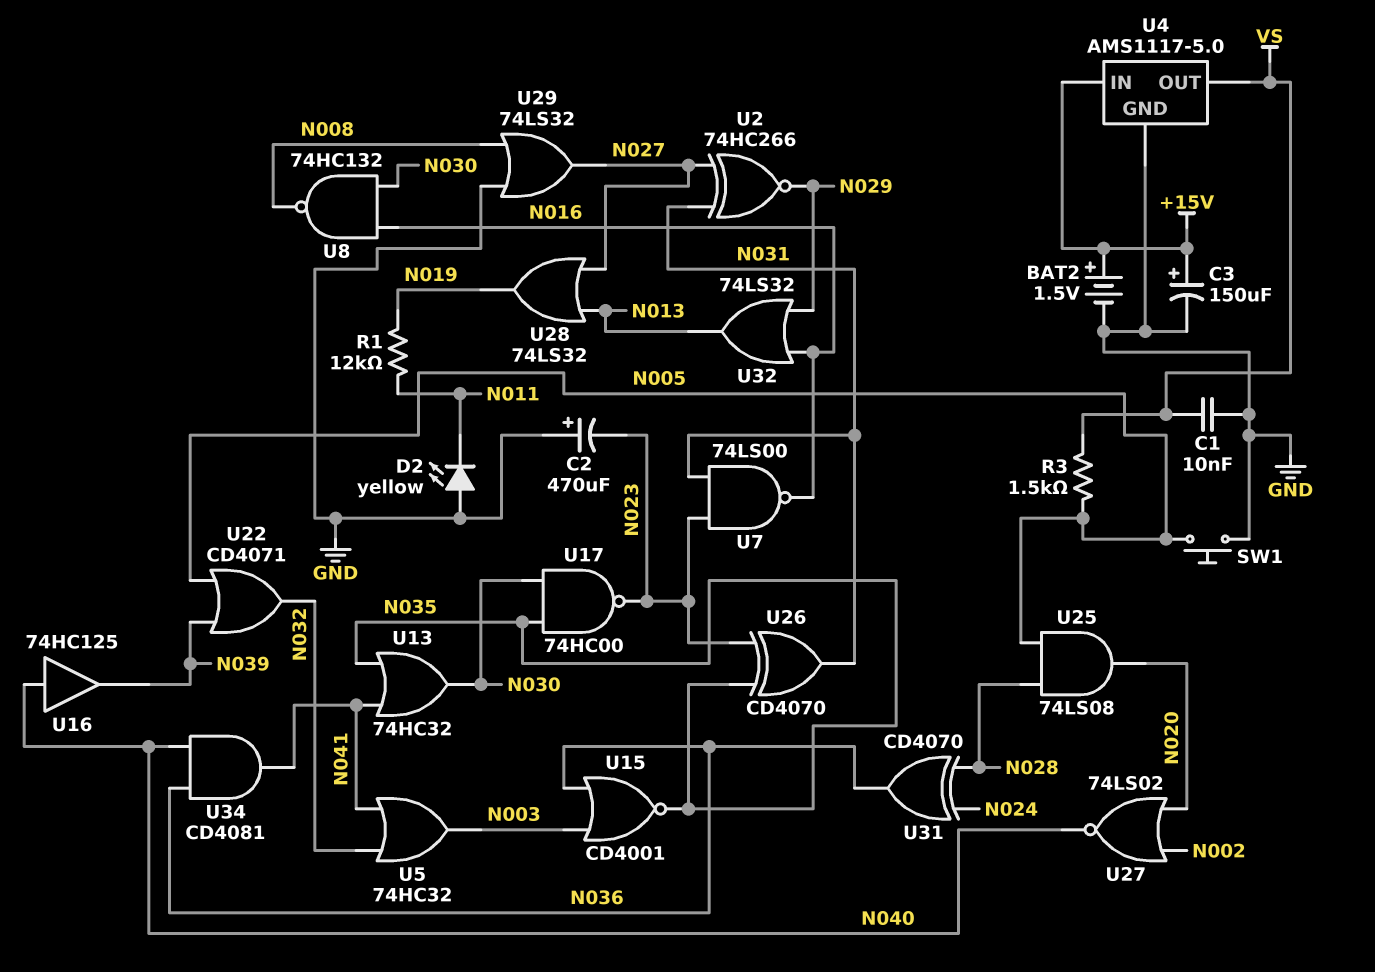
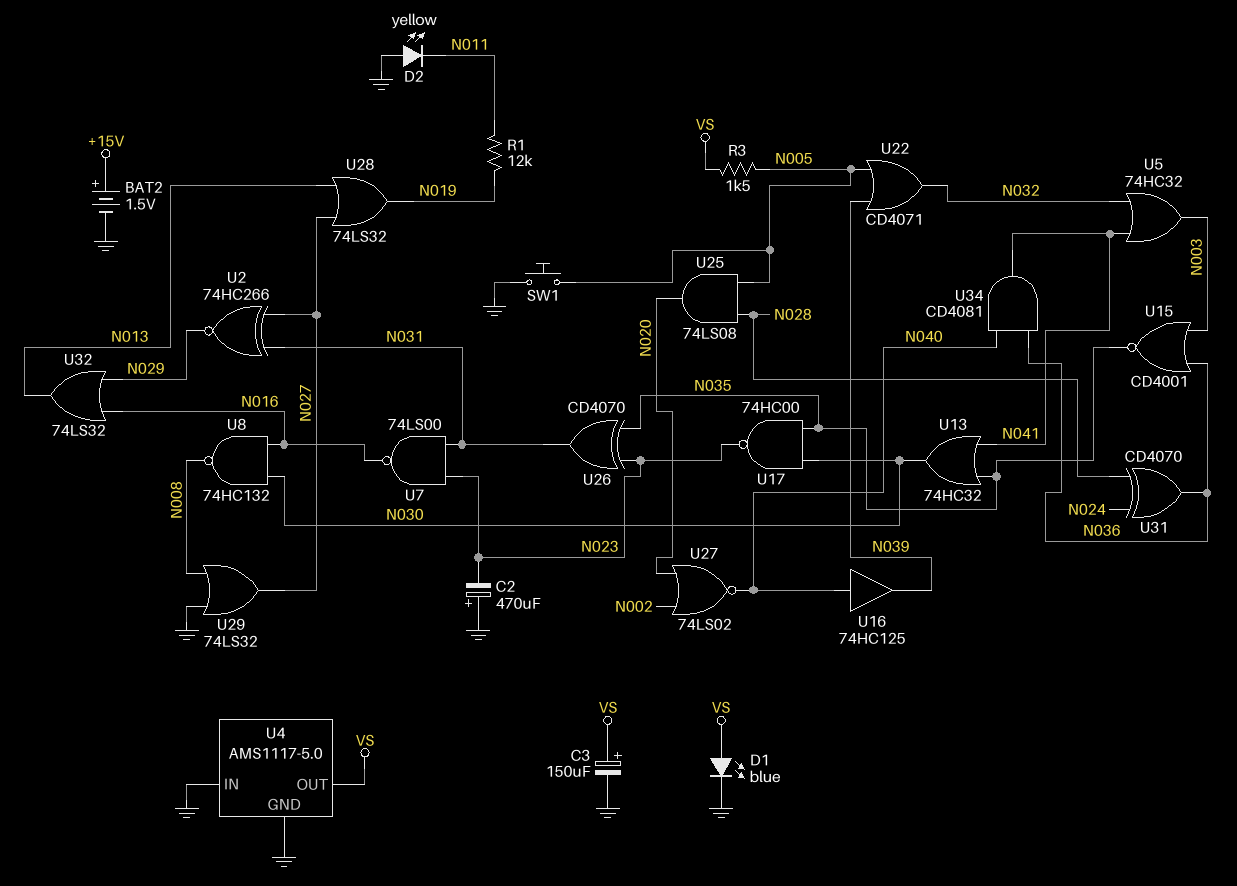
C1: 10nF (GND, VS) -> none
C3: 150uF (plus +15V, minus GND) -> 150uF (plus VS, minus GND)
D1: none -> LED blue (A VS, K GND)
U4 pin IN: +15V -> GND

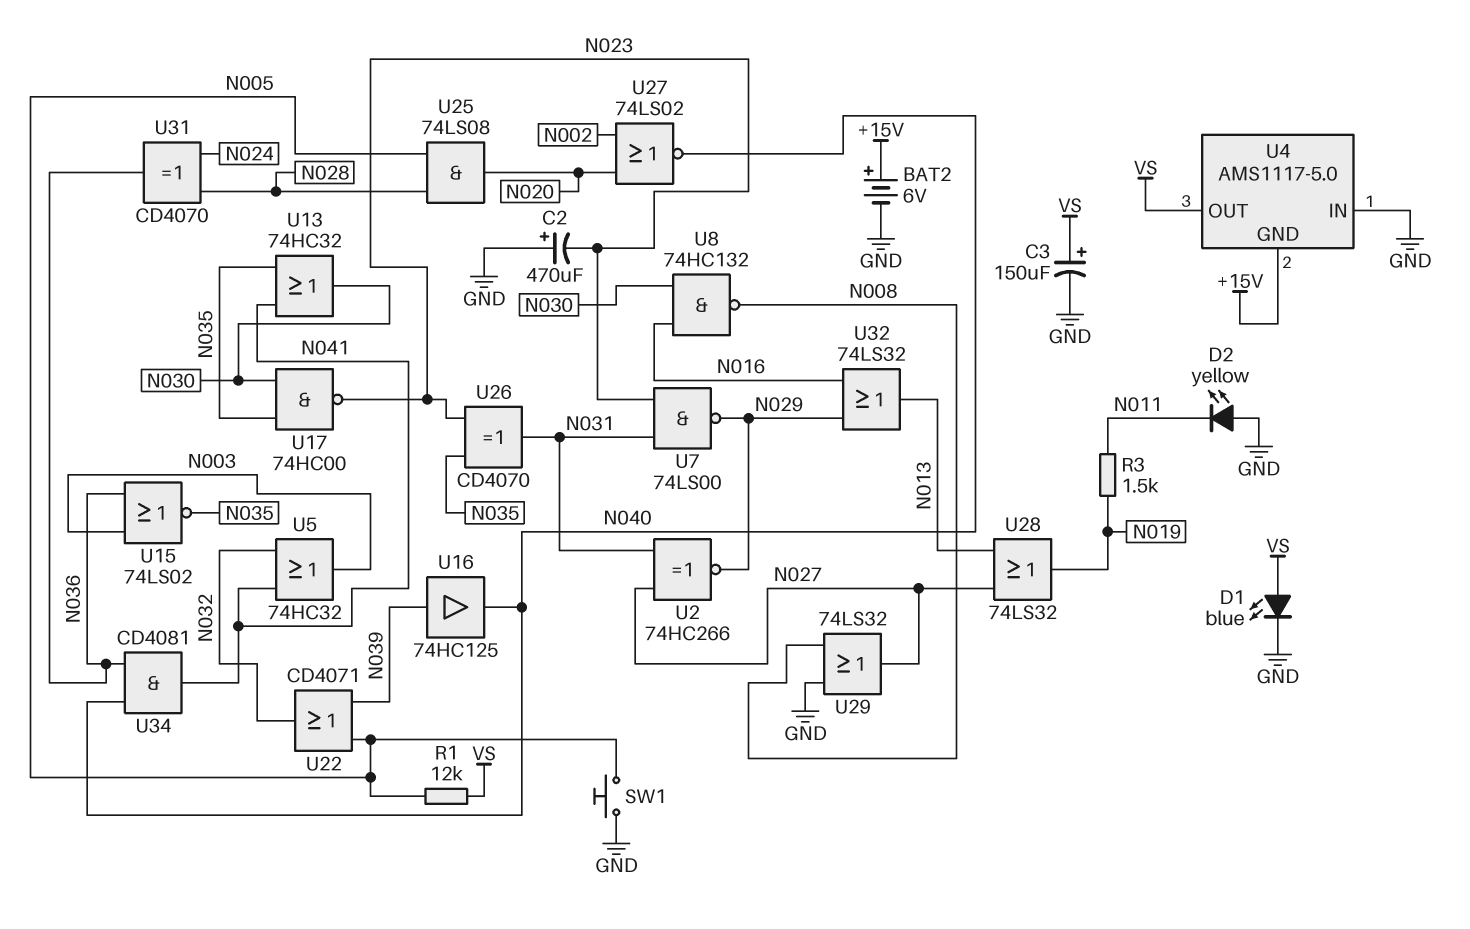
BAT2: 1.5V (plus +15V, minus GND) -> 6V (plus +15V, minus GND)
R1: 12k (N011, N019) -> 12k (N005, VS)
R3: 1.5k (N005, VS) -> 1.5k (N011, N019)
U4 pin GND: GND -> +15V
U7: NAND 74LS00 (in N023, in N031, out N016) -> NAND 74LS00 (in N023, in N031, out N029)
U15: NOR CD4001 (in N003, in N036, out N035) -> NOR 74LS02 (in N003, in N036, out N035)
U16: buffer 74HC125 (in N040, out N039) -> buffer 74HC125 (in N039, out N040)

